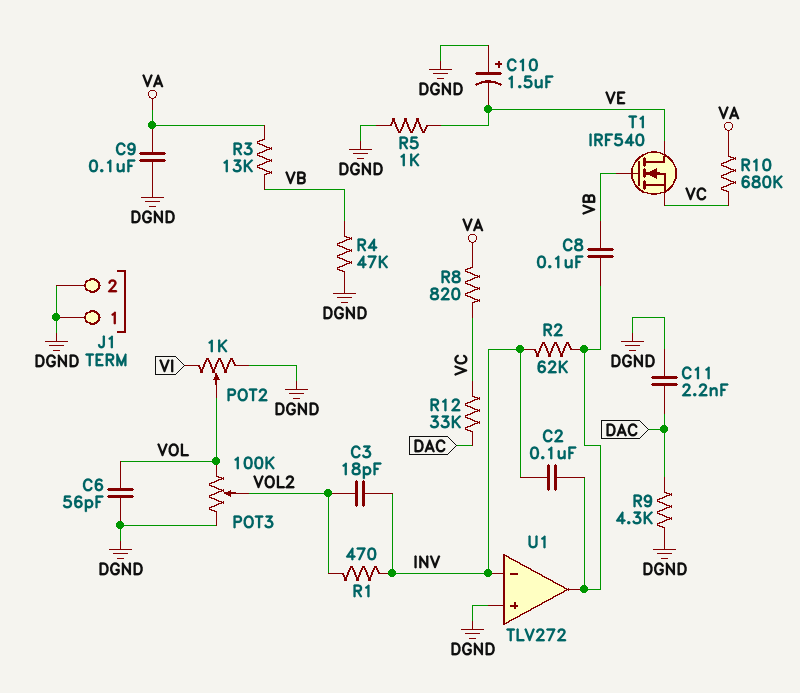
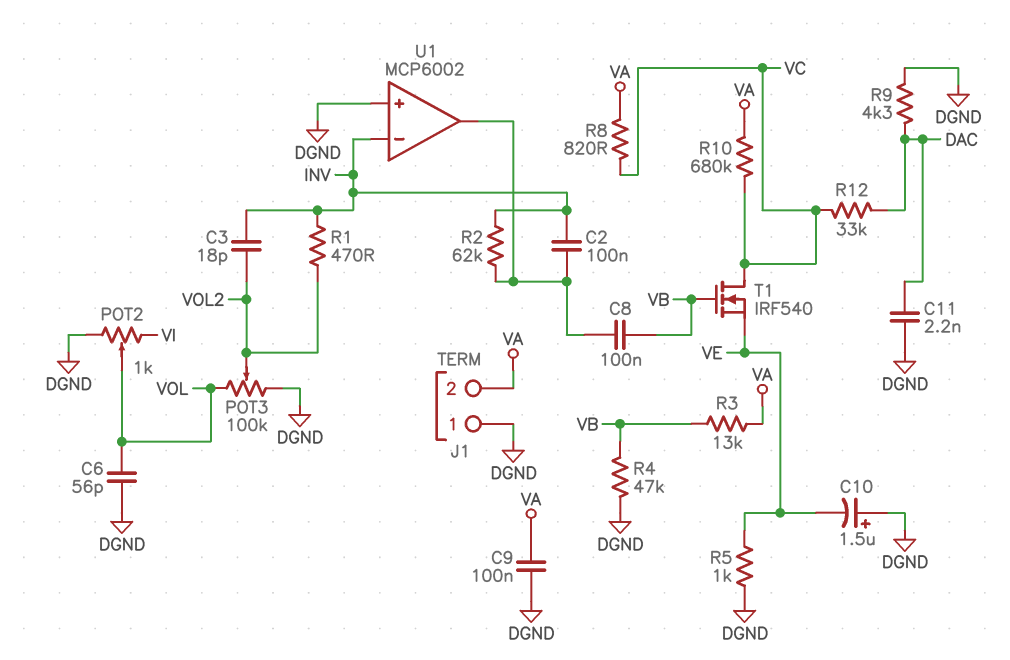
J1 pin 2: DGND -> VA
T1: NMOS IRF540 (G VB, D VE, S VC) -> NMOS IRF540 (G VB, D VC, S VE)
U1: TLV272 -> MCP6002

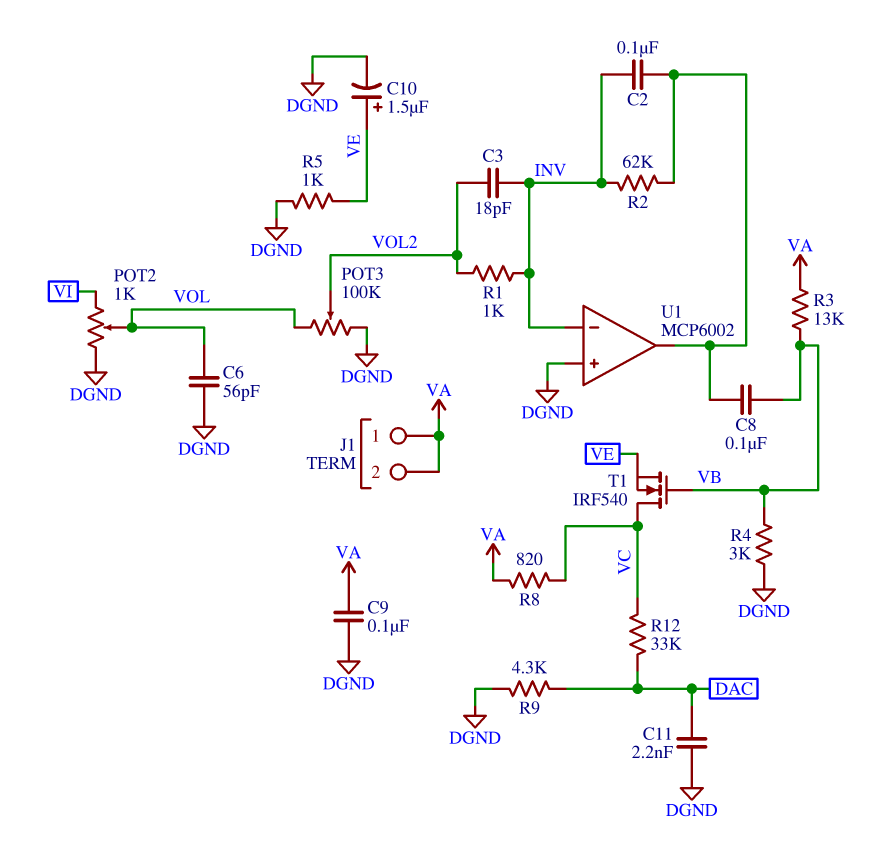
C10: 1.5uF (plus DGND, minus VE) -> 1.5uF (plus VE, minus DGND)
J1 pin 1: DGND -> VA
R1: 470 (INV, VOL2) -> 1k (INV, VOL2)
R4: 47k (DGND, VB) -> 3k (DGND, VB)
R10: 680k (VA, VC) -> none

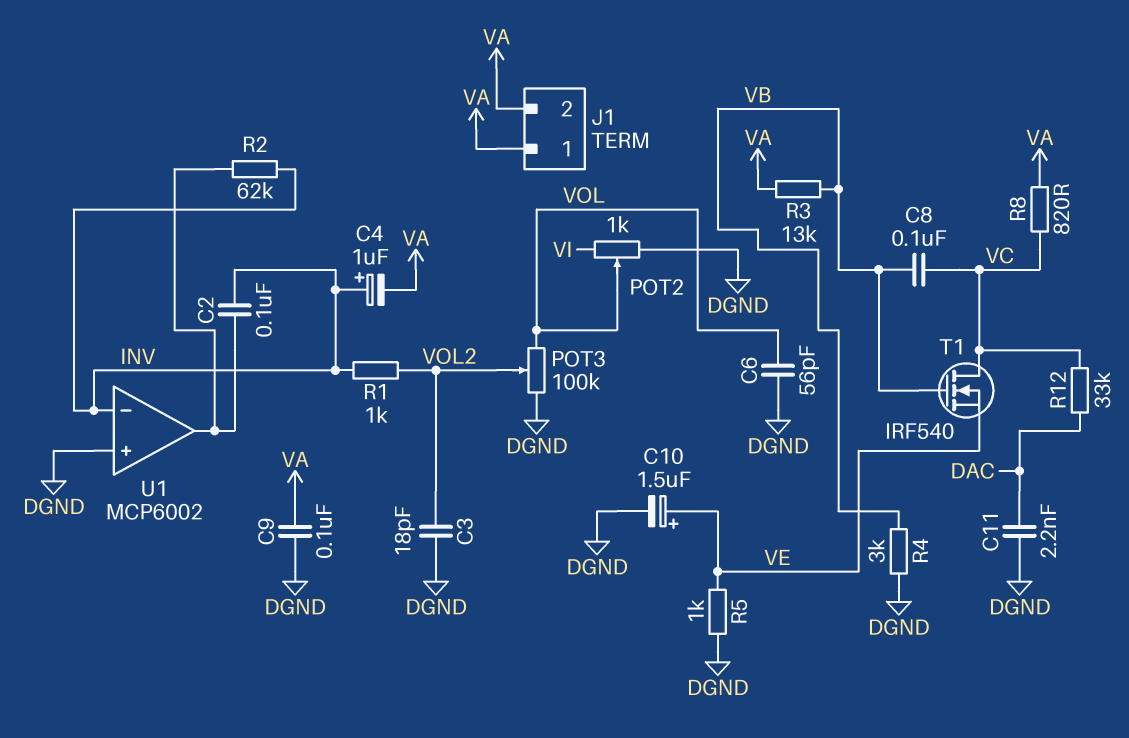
C3: 18pF (INV, VOL2) -> 18pF (DGND, VOL2)
C4: none -> 1uF (plus INV, minus VA)
C8: 100nF (U1/out, VB) -> 100nF (VB, VC)
R9: 4.3k (DAC, DGND) -> none

